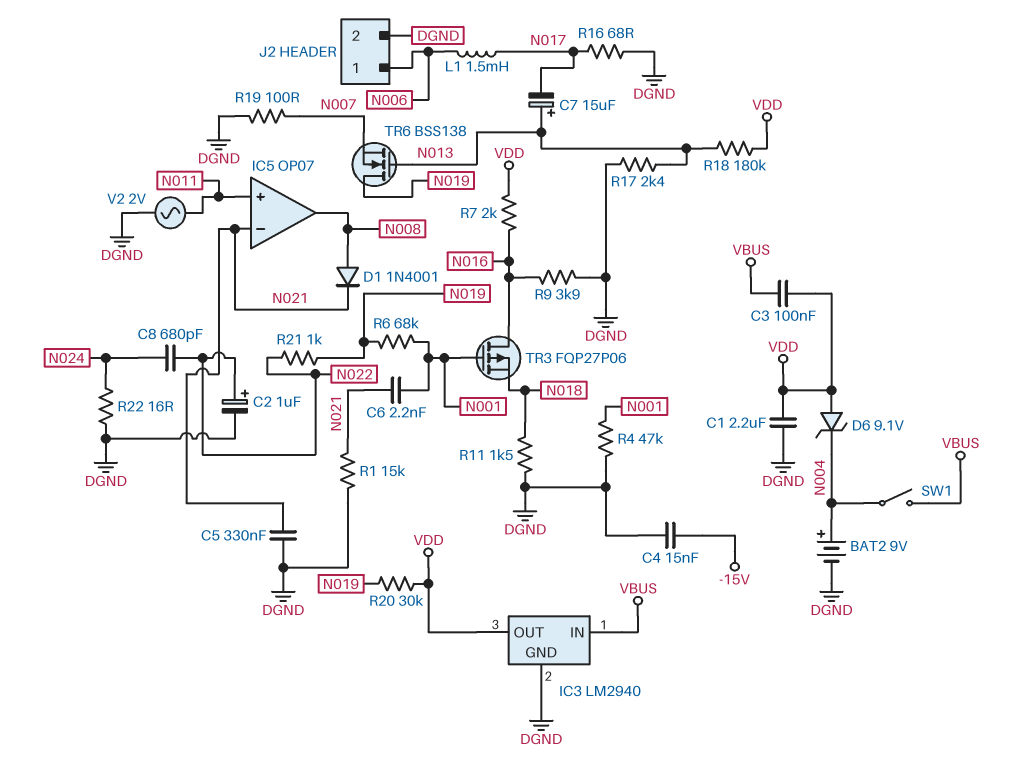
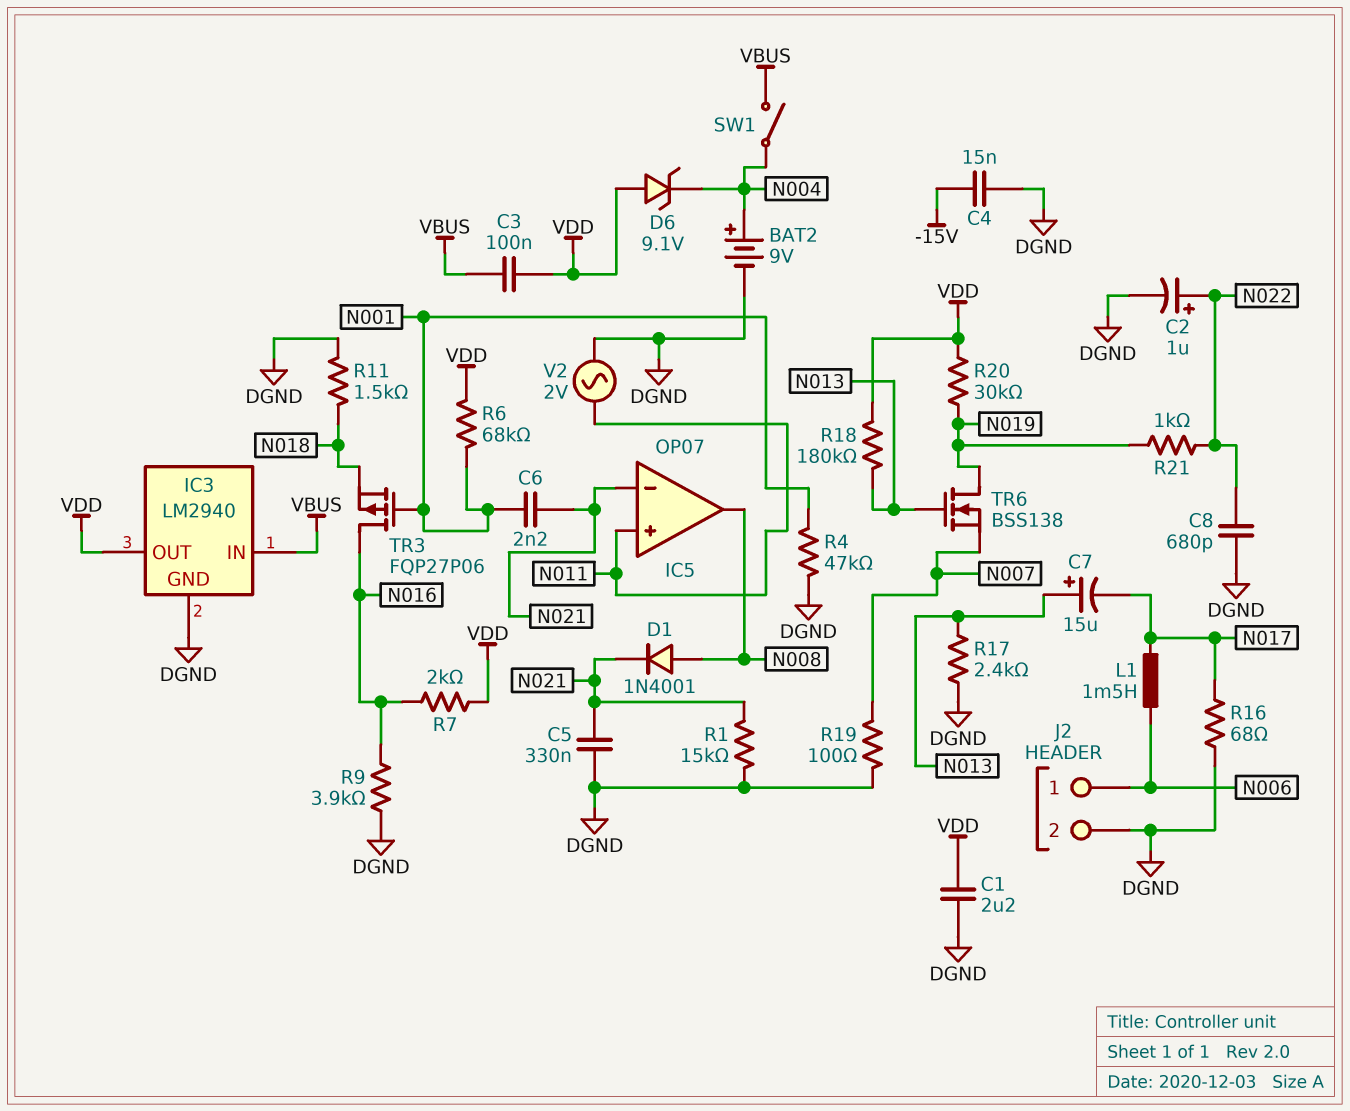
C8: 680pF (N022, N024) -> 680pF (DGND, N022)
R6: 68k (N001, N019) -> 68k (N001, VDD)
R22: 16 (DGND, N024) -> none

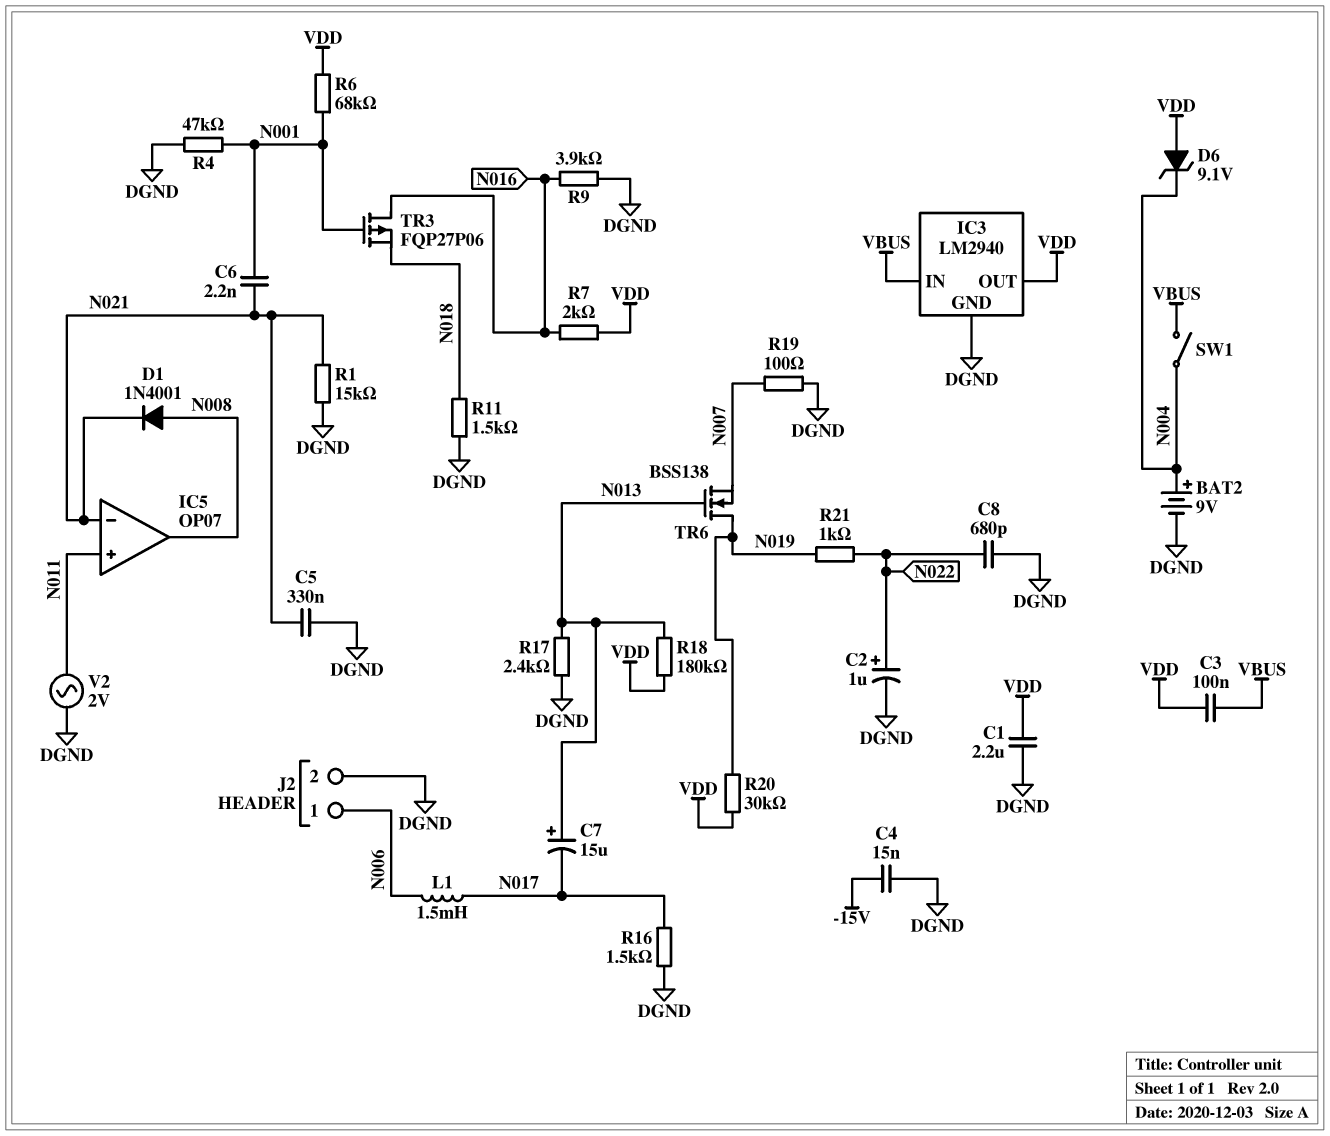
R16: 68 (DGND, N017) -> 1.5k (DGND, N017)

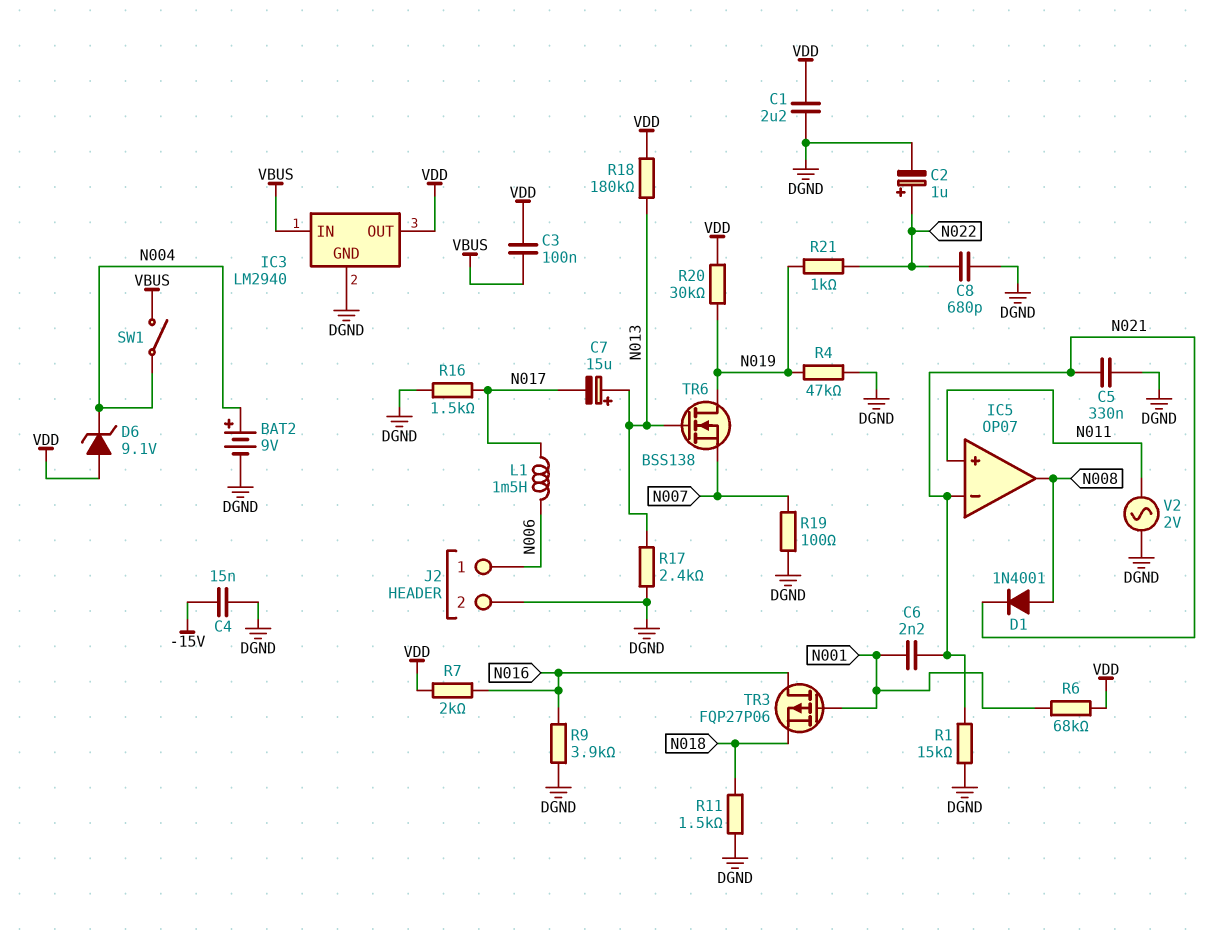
R4: 47k (DGND, N001) -> 47k (DGND, N019)

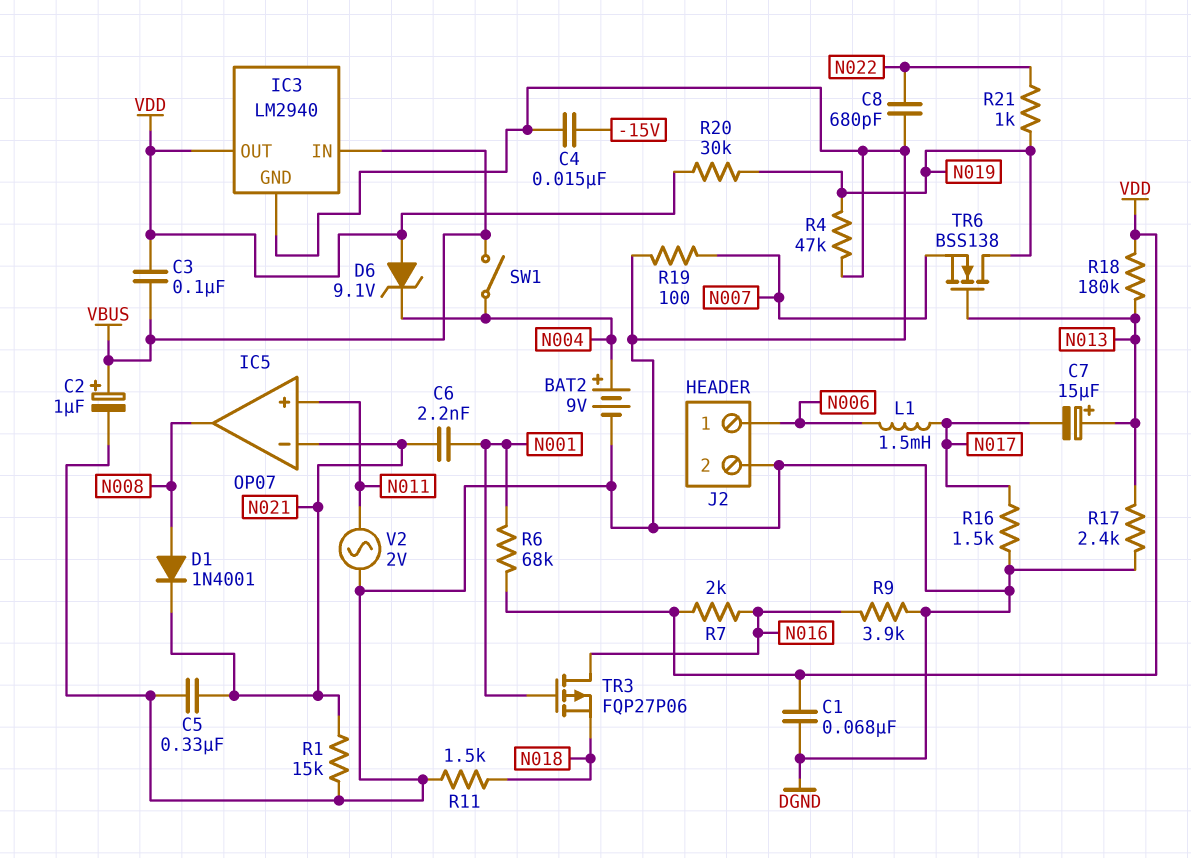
C1: 2.2uF (DGND, VDD) -> 68nF (DGND, VDD)
C2: 1uF (plus N022, minus DGND) -> 1uF (plus VBUS, minus DGND)

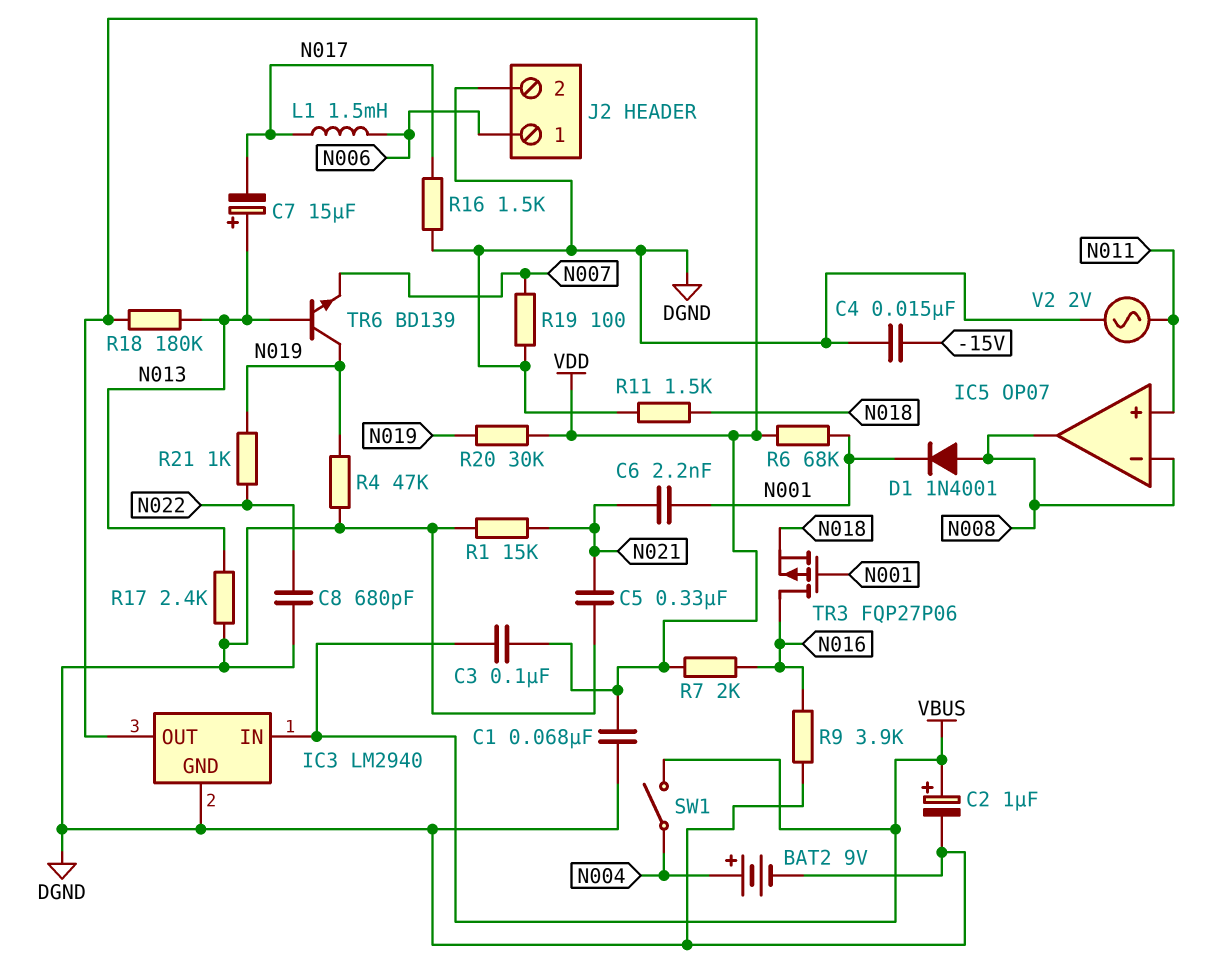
D1: diode 1N4001 (A N008, K N021) -> diode 1N4001 (A N008, K N001)
D6: zener 9.1V (A VDD, K N004) -> none
IC5 pin in-: N021 -> N008
TR6: NMOS BSS138 (G N013, D N019, S N007) -> NPN BD139 (B N013, C N019, E N007)

